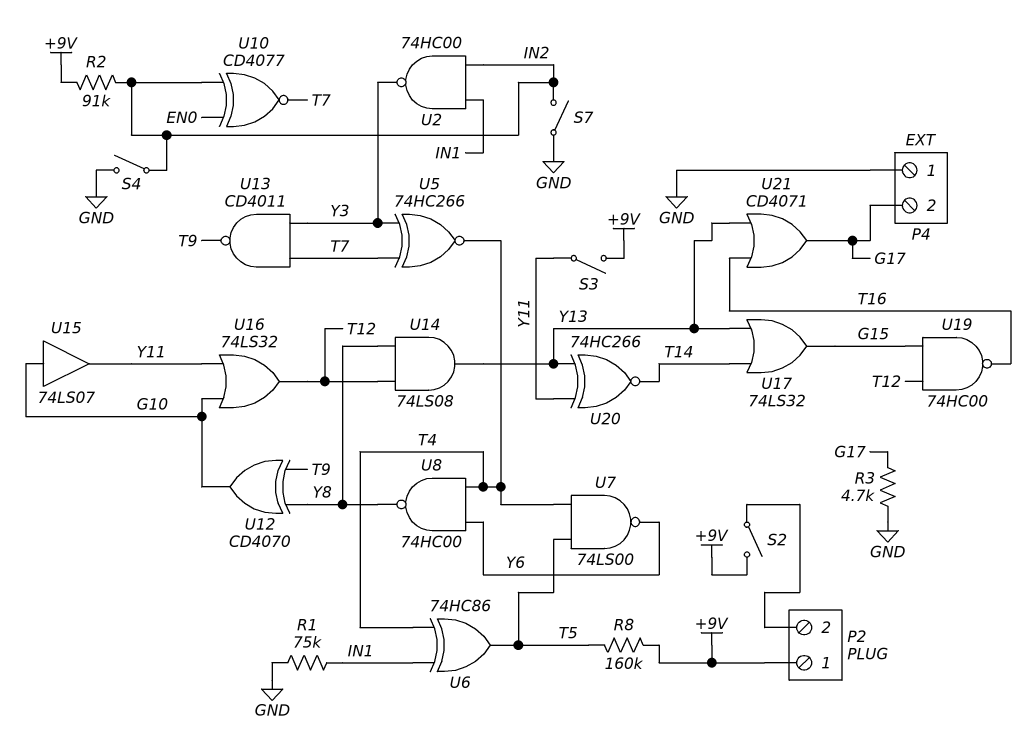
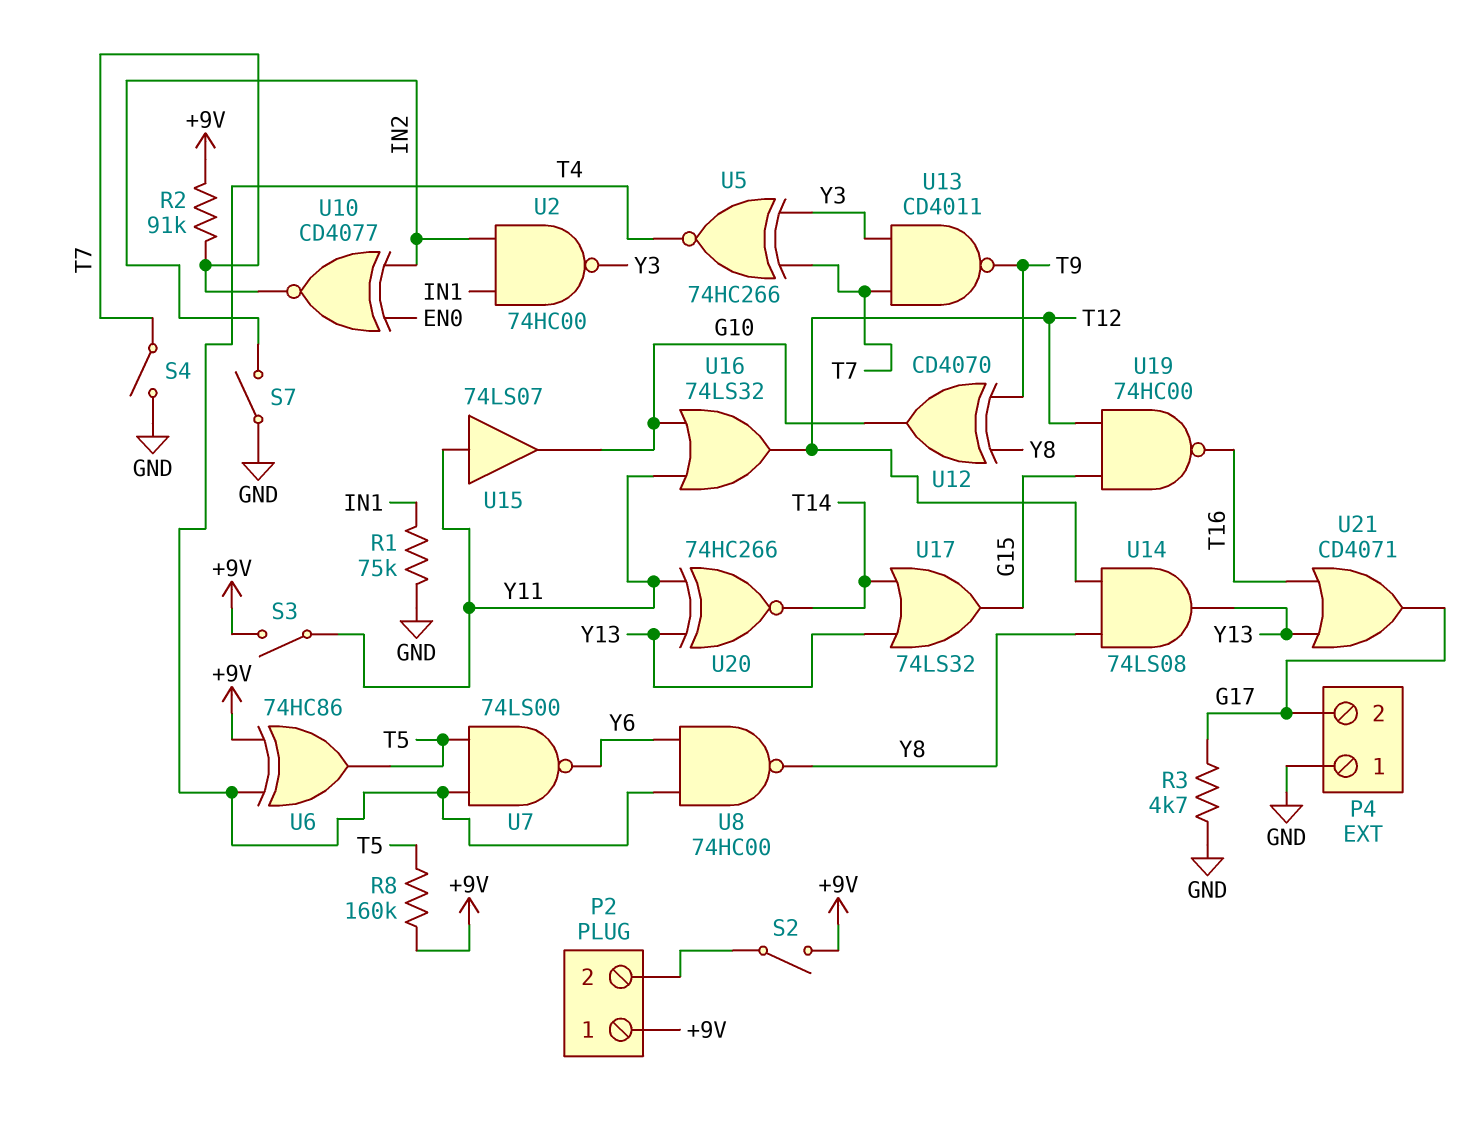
R2: 91k (+9V, IN2) -> 91k (+9V, T7)
S4: switch (GND, IN2) -> switch (GND, T7)
U6: XOR 74HC86 (in IN1, in T4, out T5) -> XOR 74HC86 (in +9V, in T4, out T5)
U15: buffer 74LS07 (in G10, out Y11) -> buffer 74LS07 (in Y11, out G10)

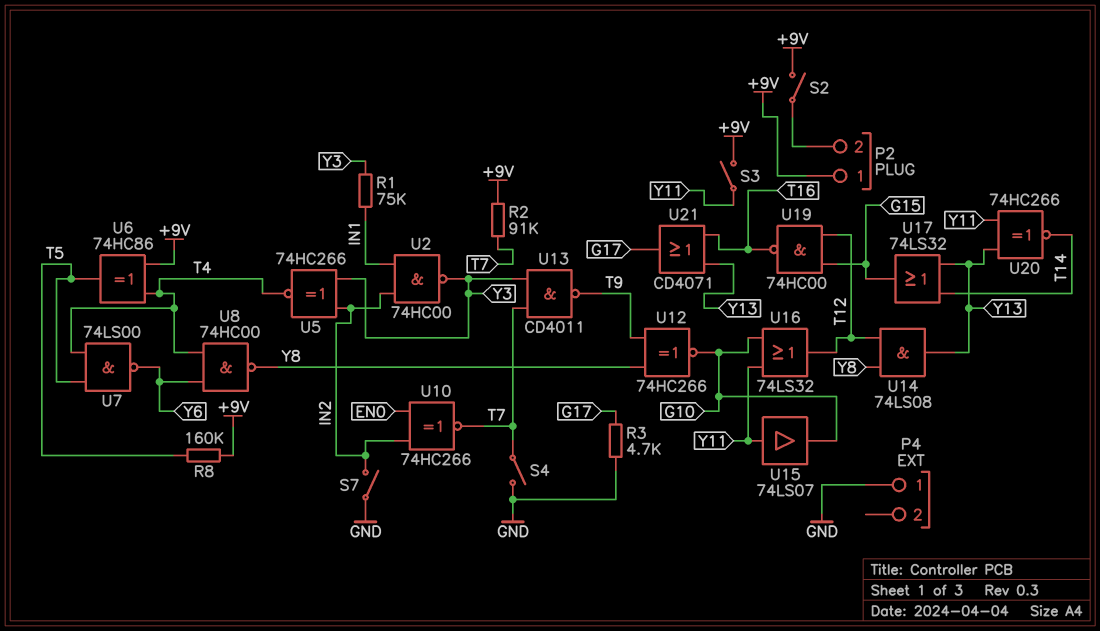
P4 pin 2: G17 -> none
R1: 75k (GND, IN1) -> 75k (IN1, Y3)
U5: XNOR 74HC266 (in T7, in Y3, out T4) -> XNOR 74HC266 (in IN2, in Y3, out T4)
U10: XNOR CD4077 (in EN0, in IN2, out T7) -> XNOR 74HC266 (in EN0, in IN2, out T7)
U12: XOR CD4070 (in T9, in Y8, out G10) -> XNOR 74HC266 (in T9, in Y8, out G10)

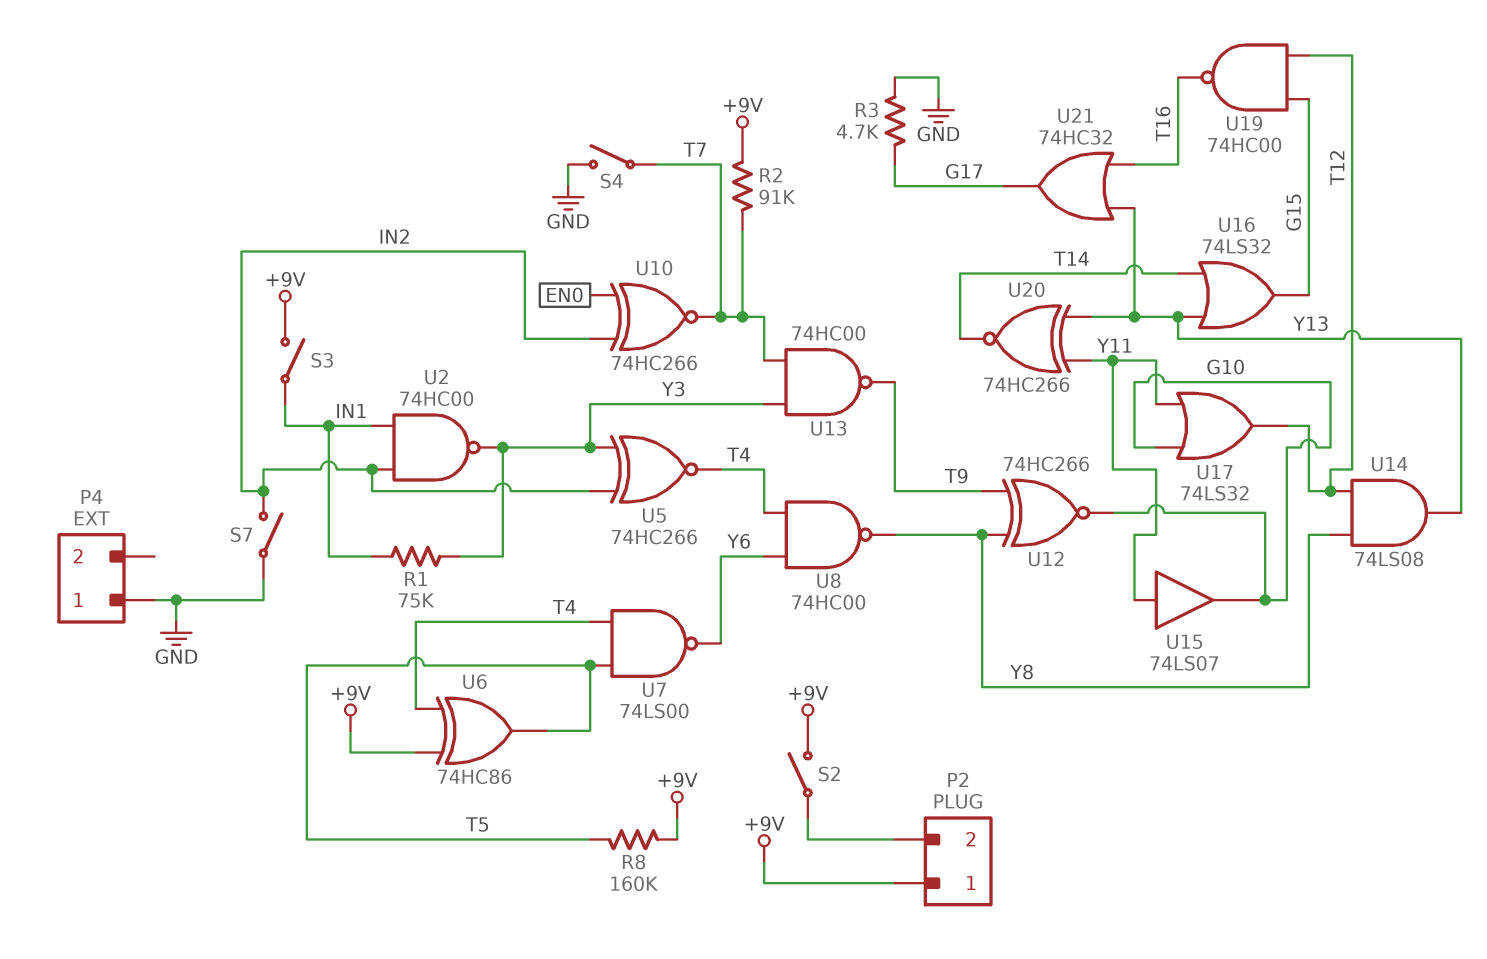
S3: switch (+9V, Y11) -> switch (+9V, IN1)
U13: NAND CD4011 (in T7, in Y3, out T9) -> NAND 74HC00 (in T7, in Y3, out T9)
U16: OR 74LS32 (in G10, in Y11, out T12) -> OR 74LS32 (in T14, in Y13, out G15)
U17: OR 74LS32 (in T14, in Y13, out G15) -> OR 74LS32 (in G10, in Y11, out T12)
U21: OR CD4071 (in T16, in Y13, out G17) -> OR 74HC32 (in T16, in Y13, out G17)

